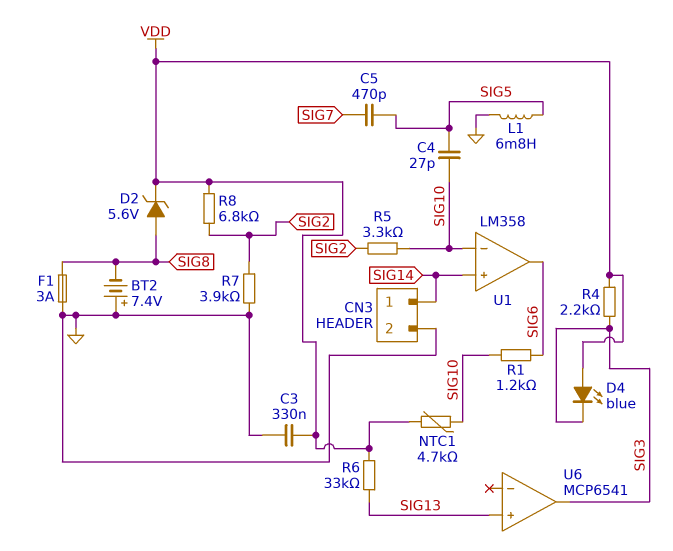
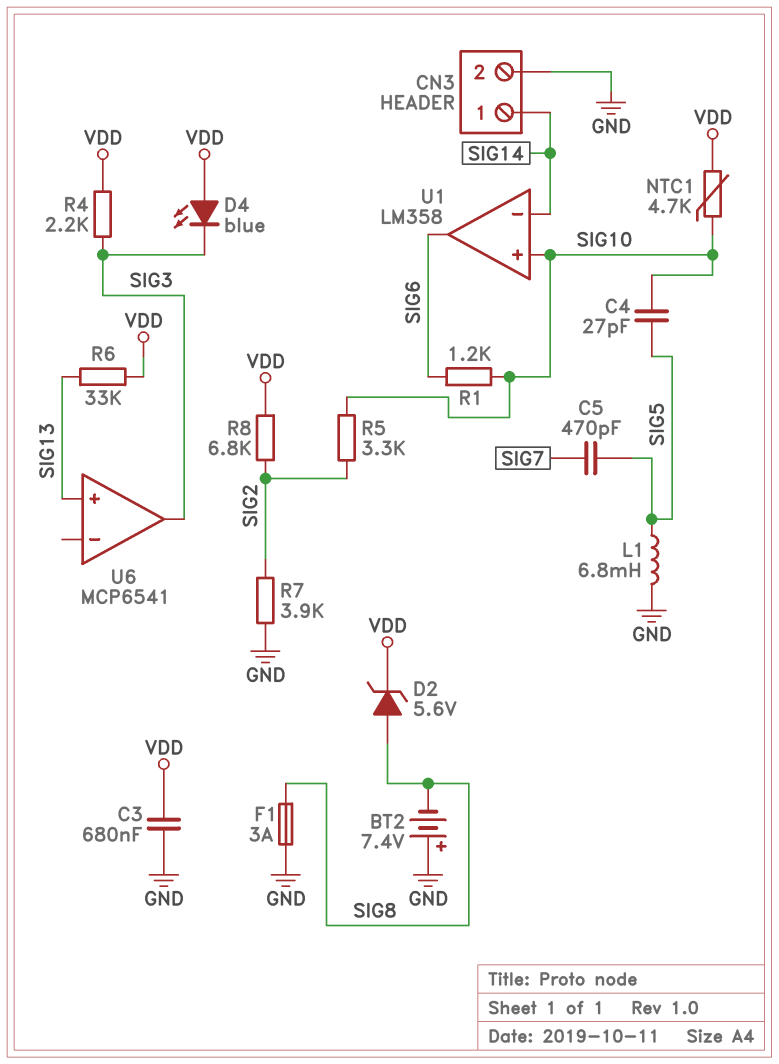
C3: 330nF (GND, VDD) -> 680nF (GND, VDD)
U1 pin in+: SIG14 -> SIG10
U1 pin in-: SIG10 -> SIG14

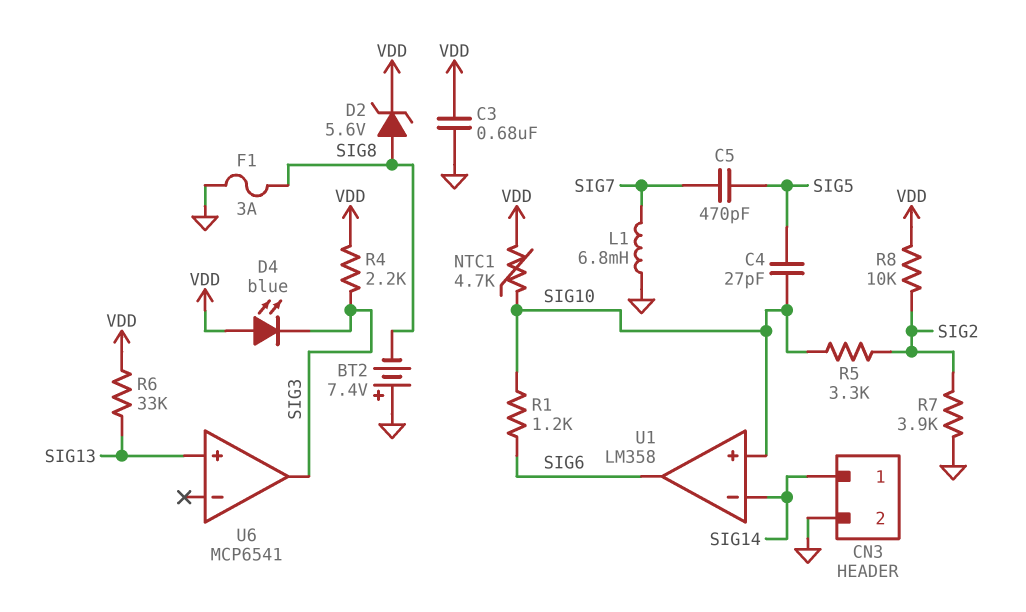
L1: 6.8mH (GND, SIG5) -> 6.8mH (GND, SIG7)
R8: 6.8k (SIG2, VDD) -> 10k (SIG2, VDD)

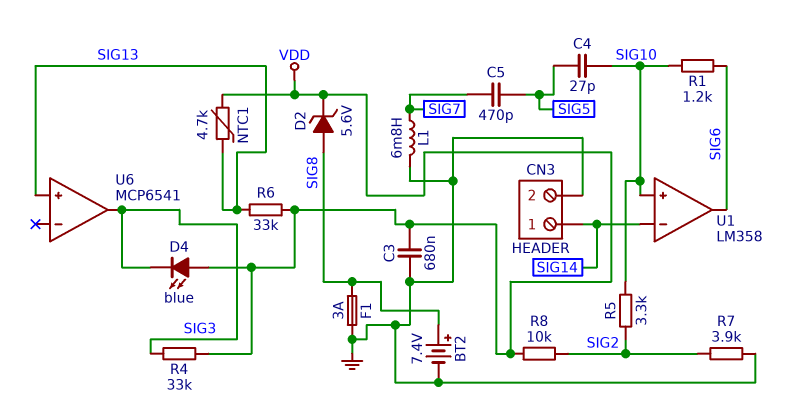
BT2: 7.4V (plus GND, minus SIG8) -> 7.4V (plus SIG8, minus GND)
NTC1: 4.7k (SIG10, VDD) -> 4.7k (SIG13, VDD)
R4: 2.2k (SIG3, VDD) -> 33k (SIG3, VDD)

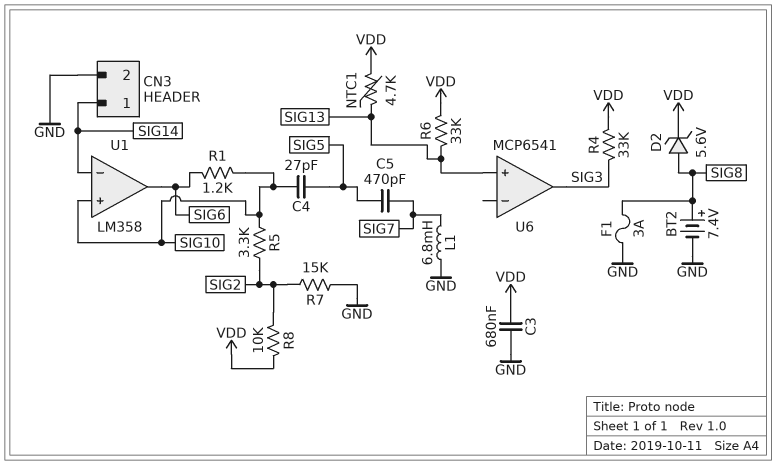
D4: LED blue (A VDD, K SIG3) -> none
R7: 3.9k (GND, SIG2) -> 15k (GND, SIG2)

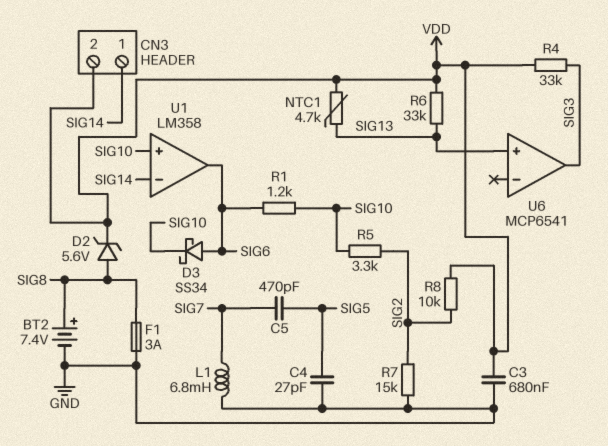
C4: 27pF (SIG5, SIG10) -> 27pF (GND, SIG5)
CN3 pin 2: GND -> VDD
D3: none -> schottky SS34 (A SIG6, K SIG10)

